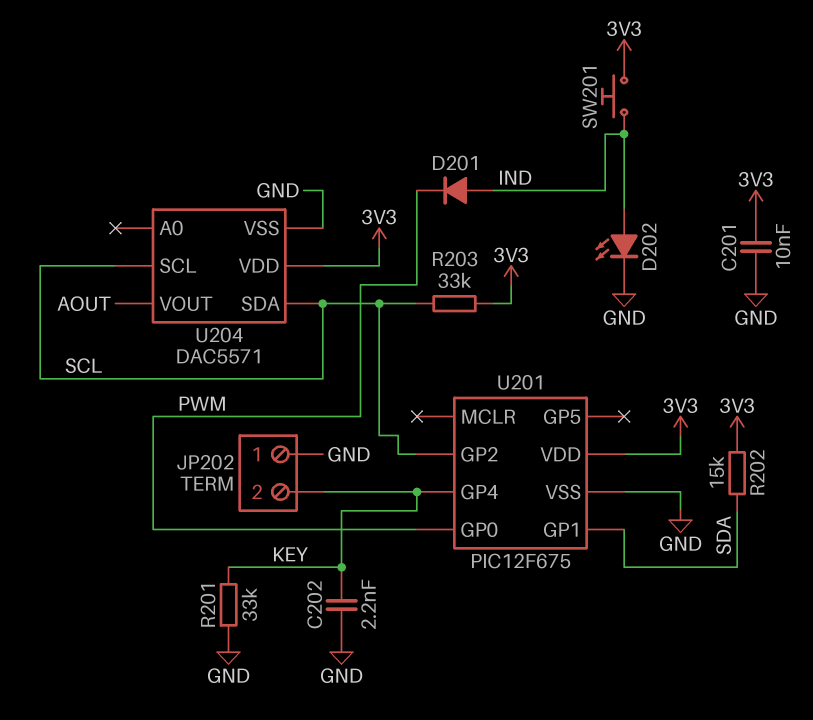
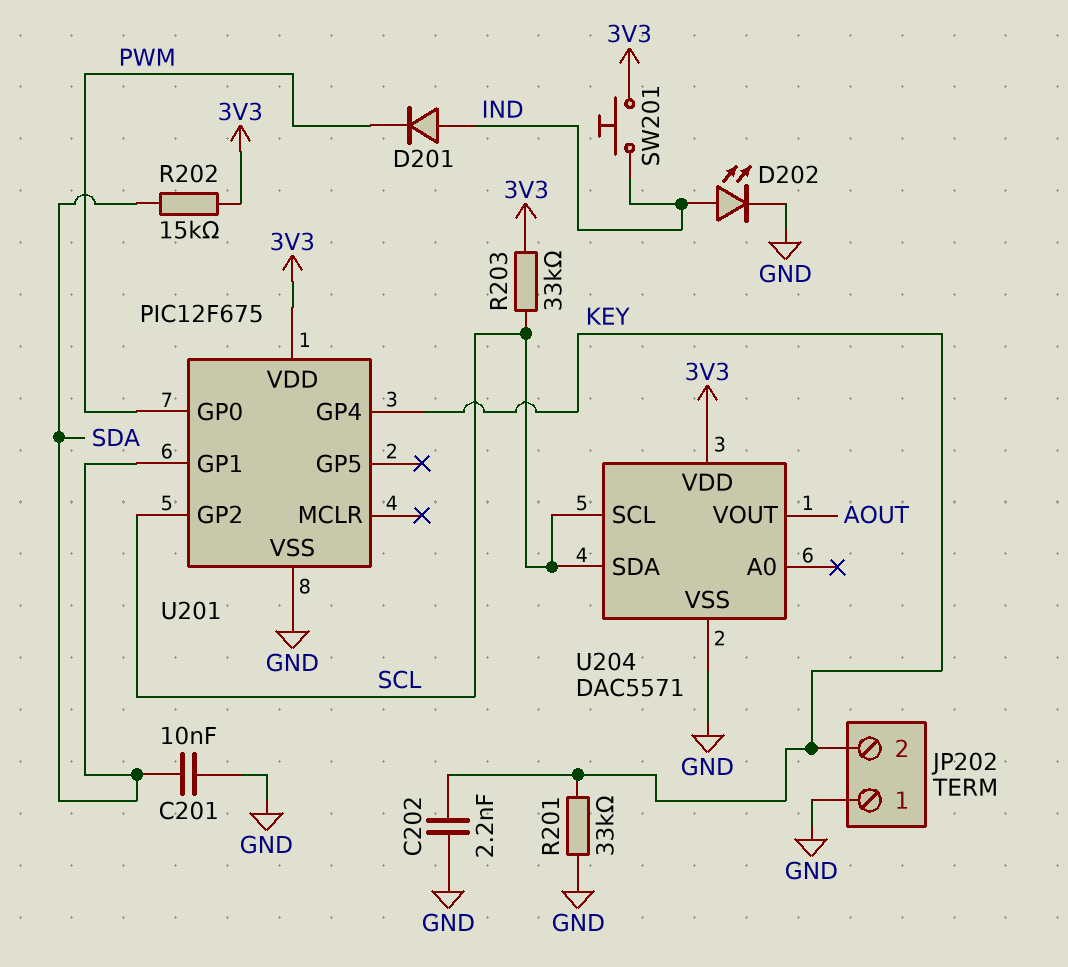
C201: 10nF (3V3, GND) -> 10nF (GND, SDA)

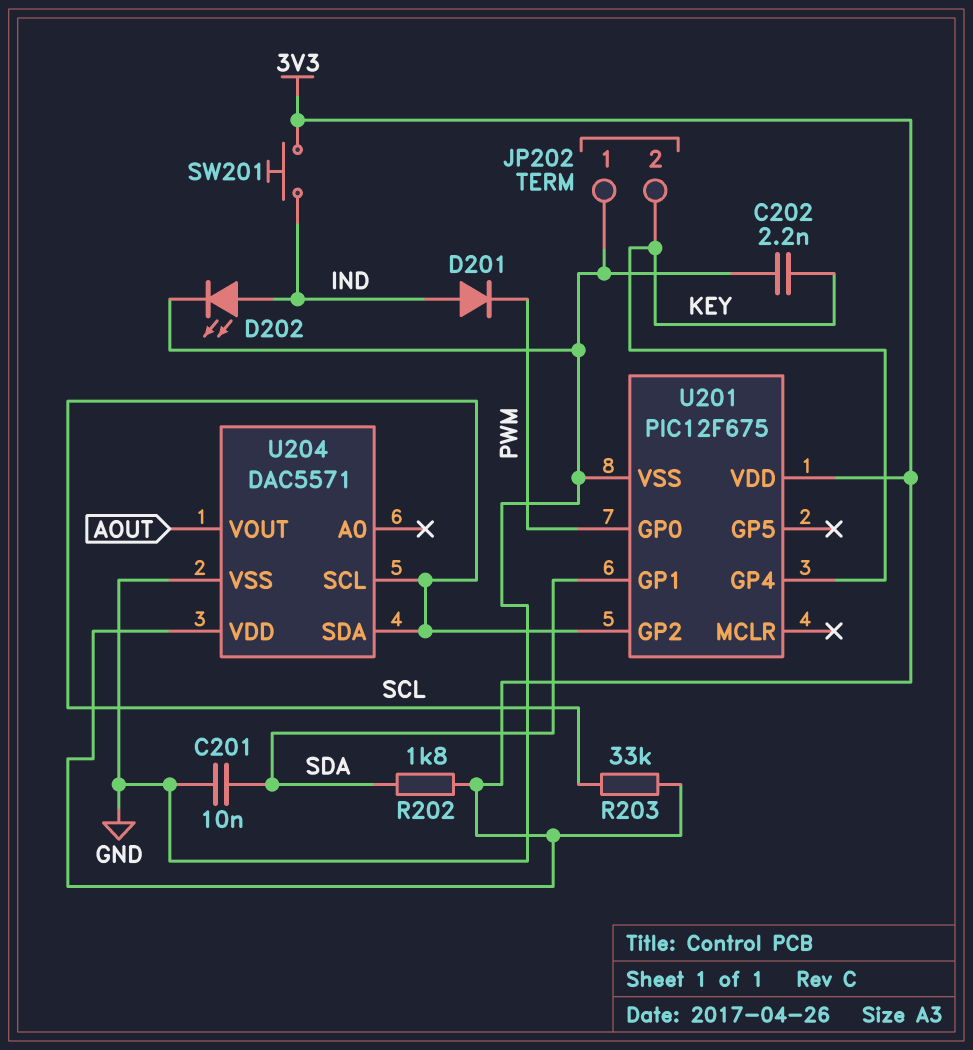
R201: 33k (GND, KEY) -> none
R202: 15k (3V3, SDA) -> 1.8k (3V3, SDA)

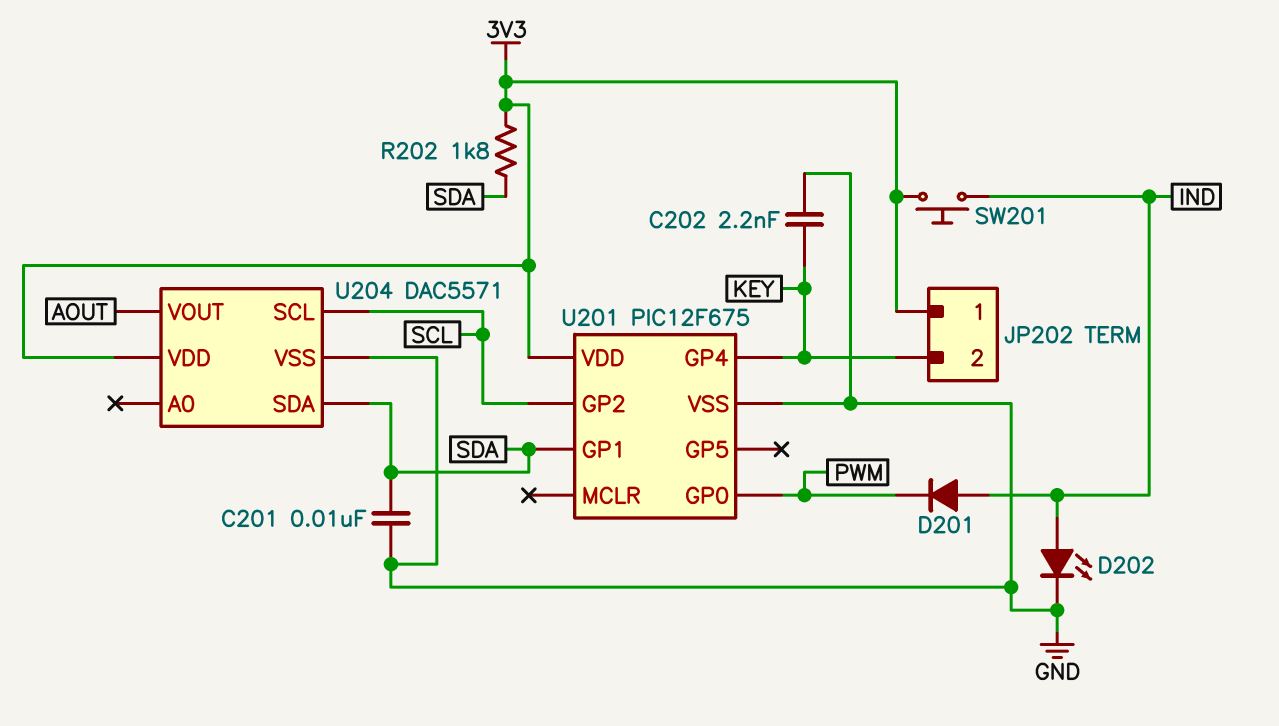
JP202 pin 1: GND -> 3V3
R203: 33k (3V3, SCL) -> none
U204 pin SDA: SCL -> SDA

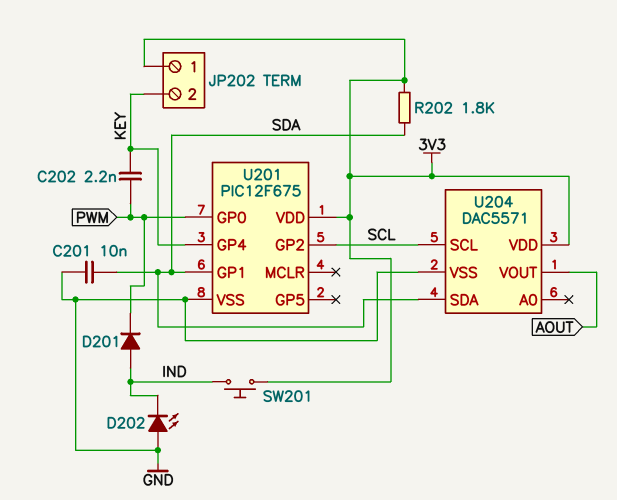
C202: 2.2nF (GND, KEY) -> 2.2nF (KEY, PWM)
D202: LED (A IND, K GND) -> LED (A GND, K IND)

